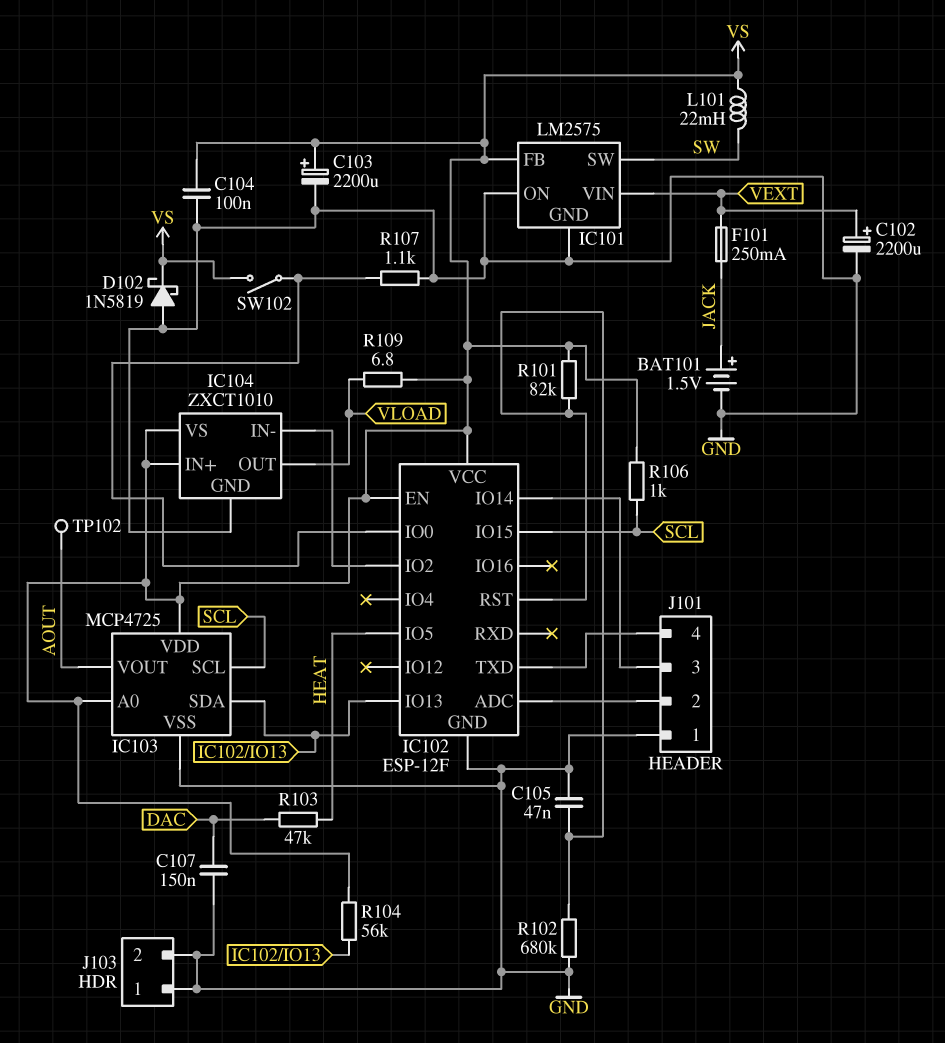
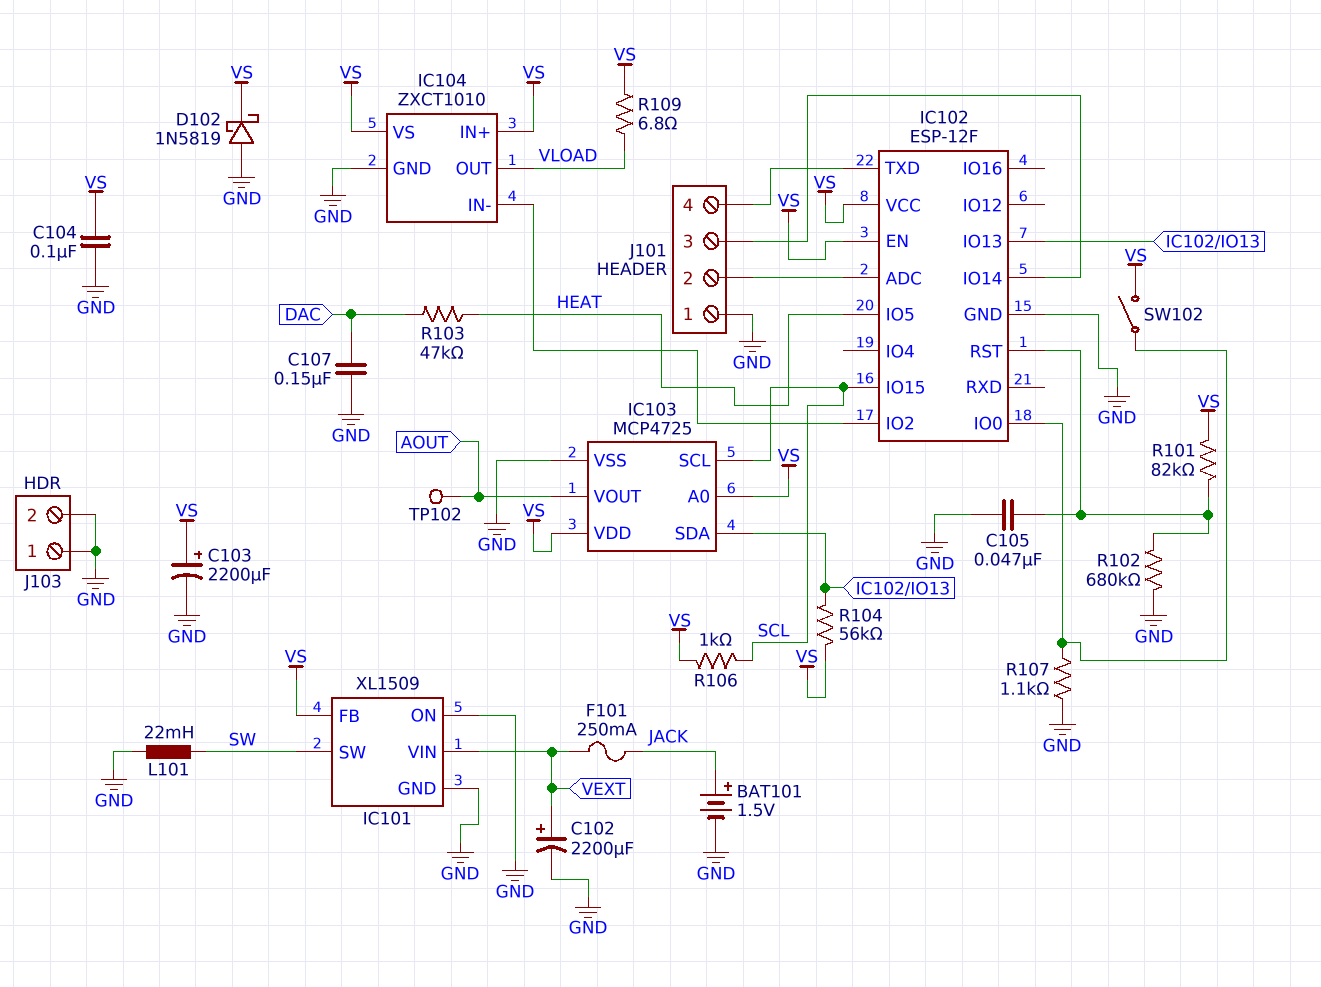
IC101: LM2575 -> XL1509
L101: 22mH (SW, VS) -> 22mH (GND, SW)

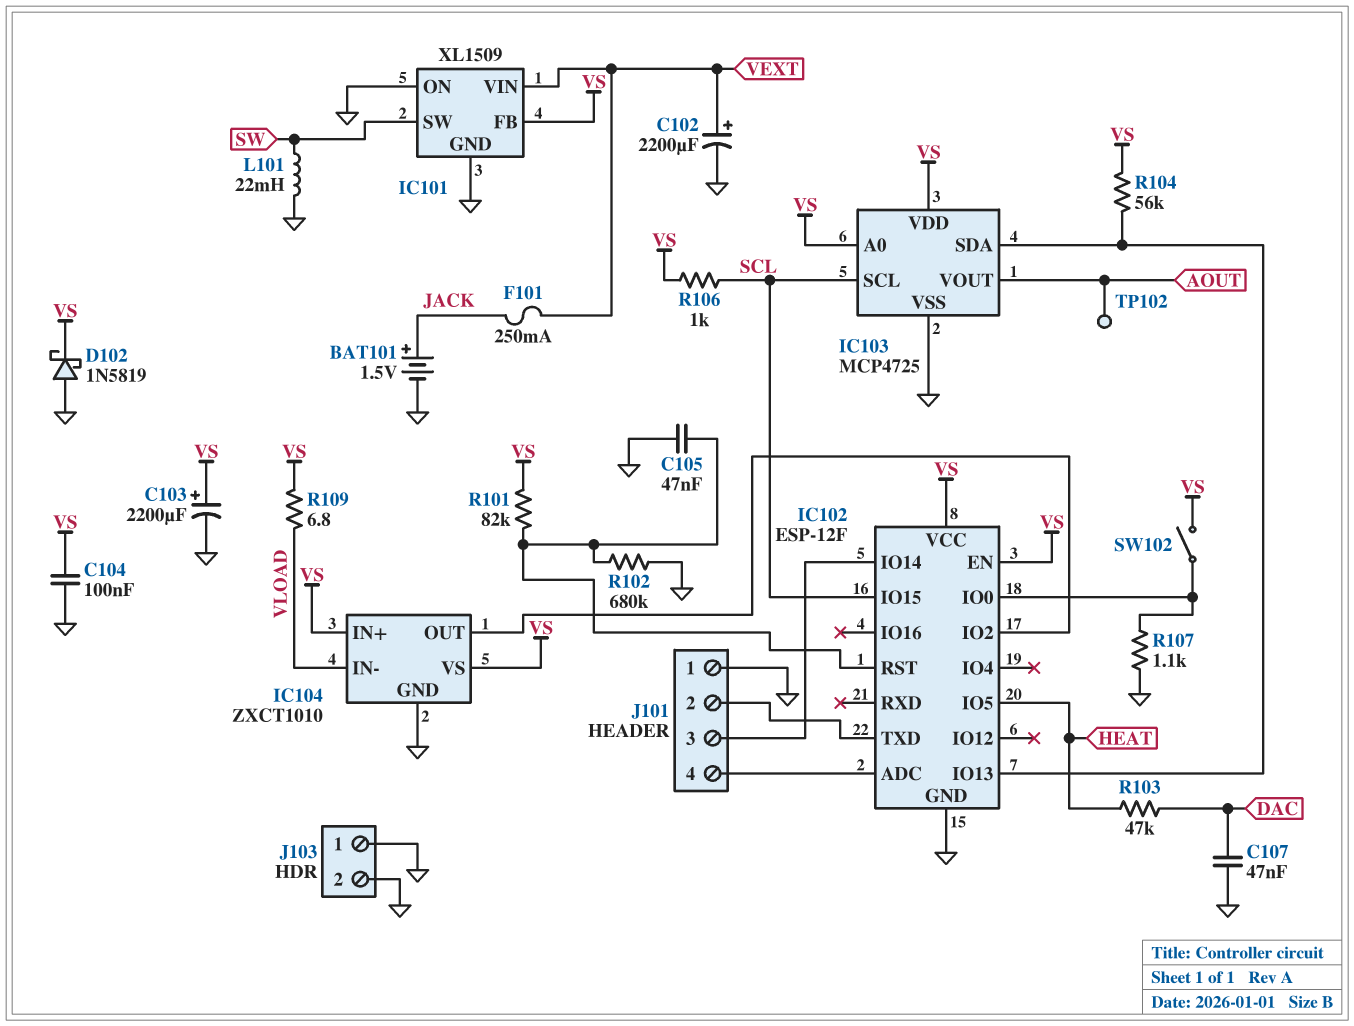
C107: 150nF (DAC, GND) -> 47nF (DAC, GND)
IC104 pin IN-: IC102/IO2 -> VLOAD
IC104 pin OUT: VLOAD -> IC102/IO2
J101 pin 2: IC102/ADC -> IC102/TXD
J101 pin 4: IC102/TXD -> IC102/ADC

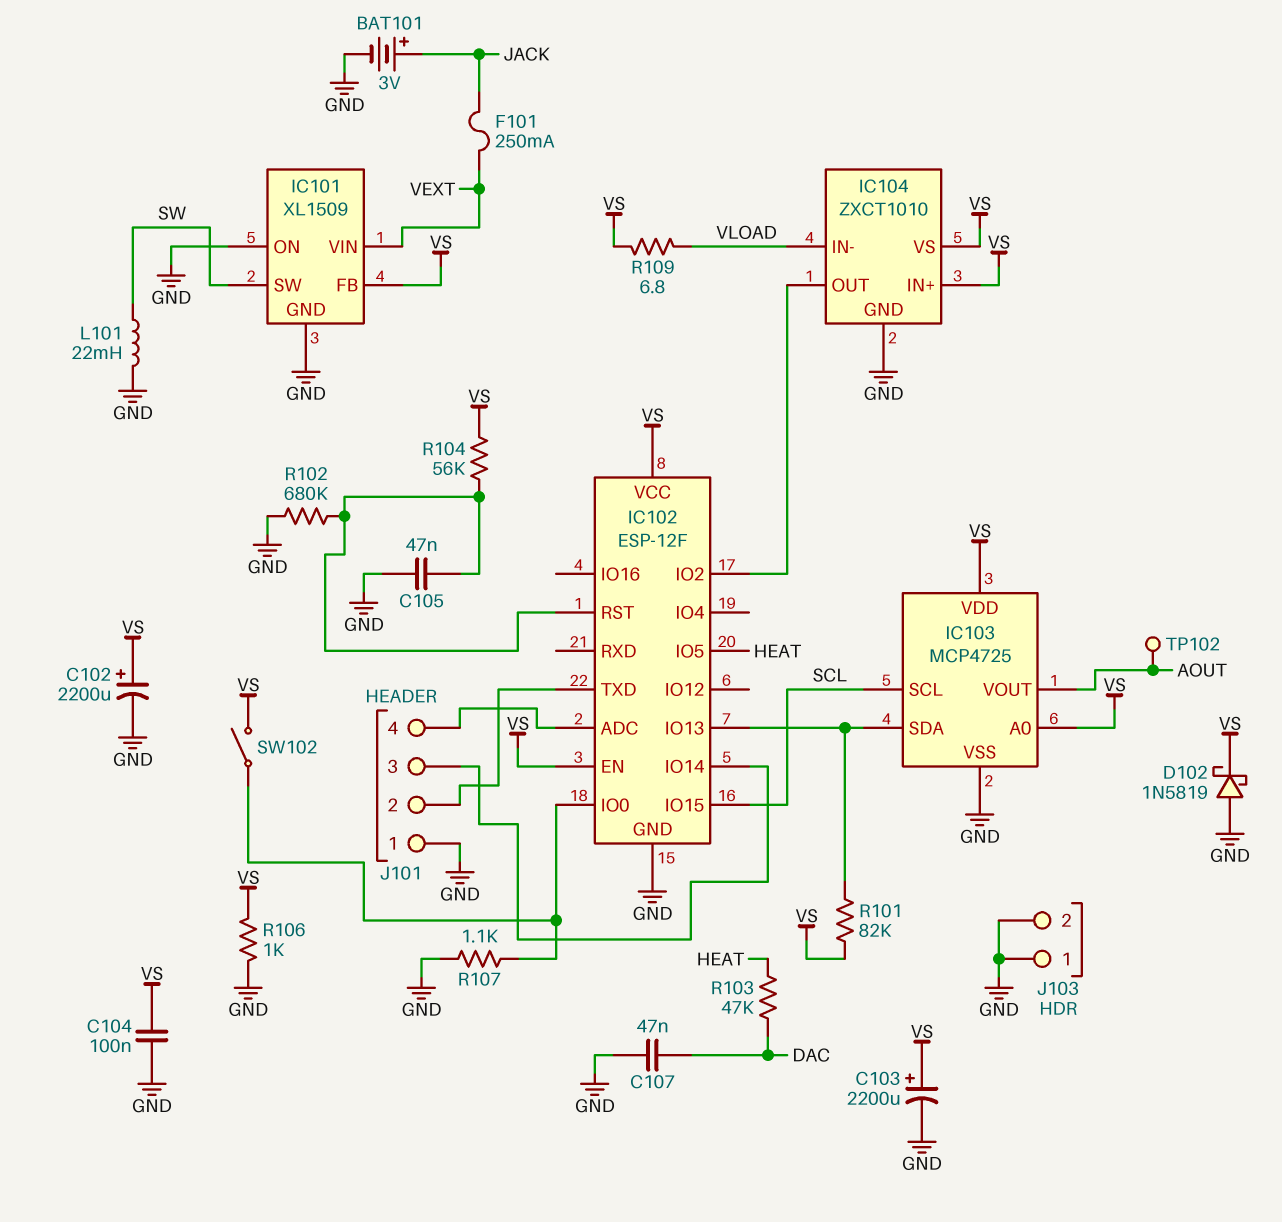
BAT101: 1.5V (plus JACK, minus GND) -> 3V (plus JACK, minus GND)
C102: 2200uF (plus VEXT, minus GND) -> 2200uF (plus VS, minus GND)
R101: 82k (IC102/RST, VS) -> 82k (IC102/IO13, VS)
R104: 56k (IC102/IO13, VS) -> 56k (IC102/RST, VS)
R106: 1k (SCL, VS) -> 1k (GND, VS)

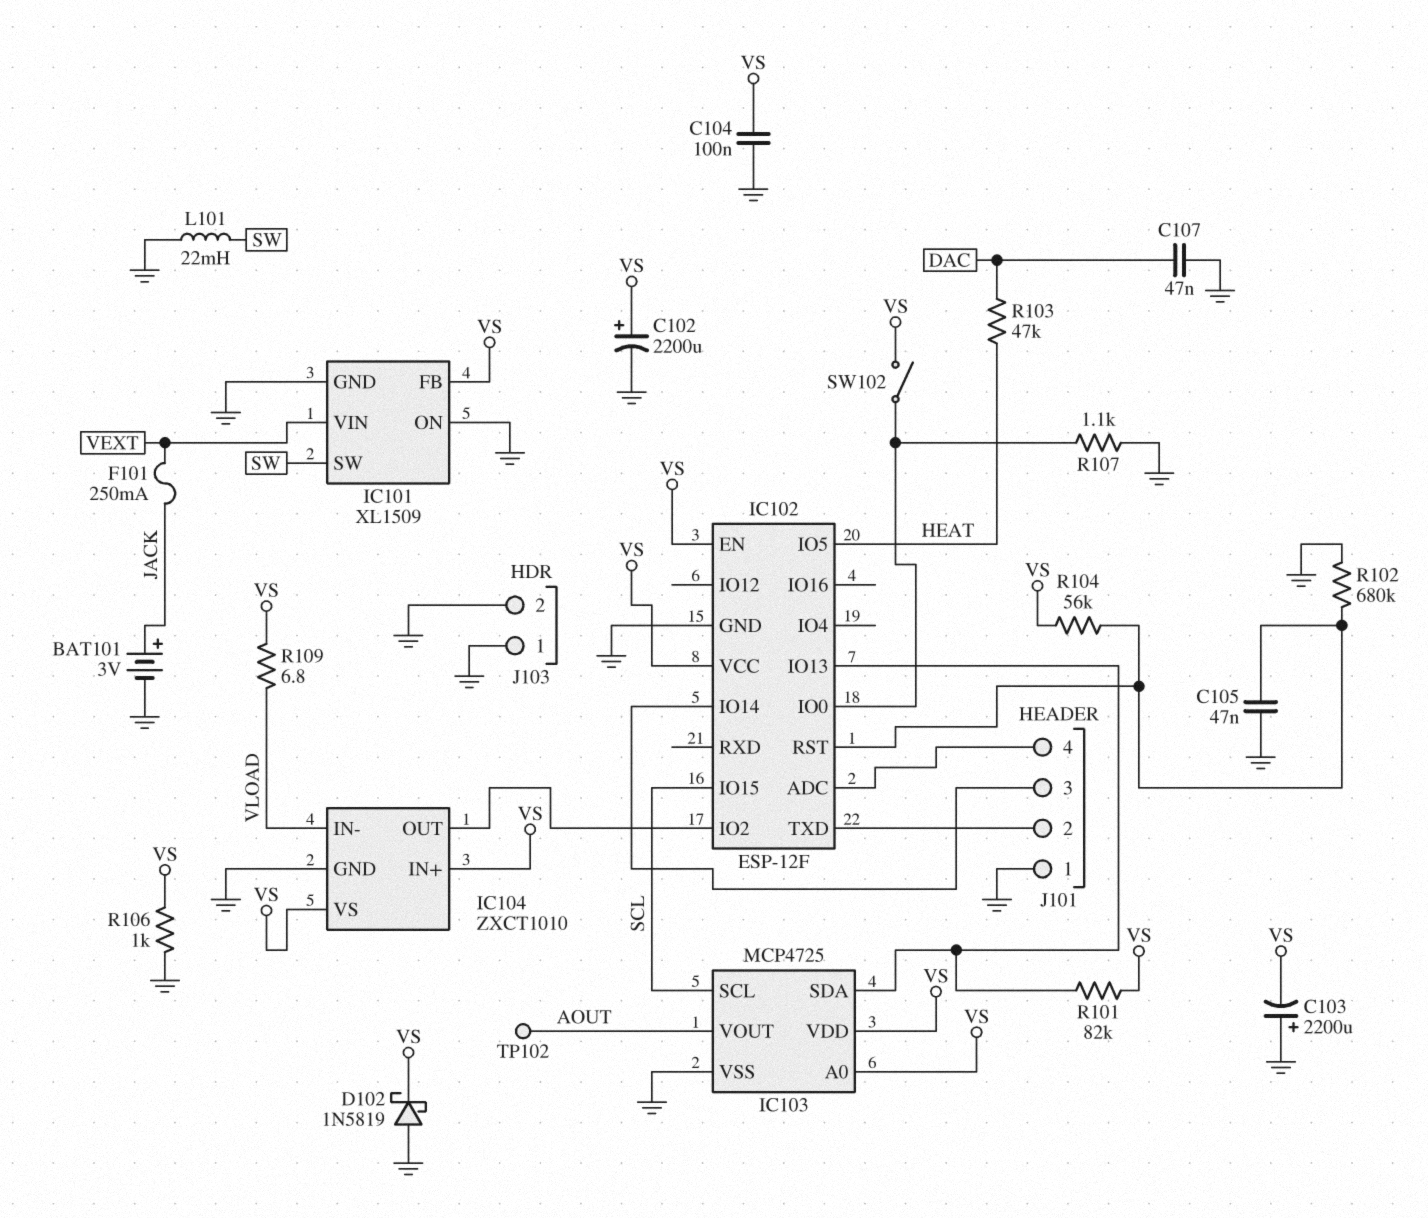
C103: 2200uF (plus VS, minus GND) -> 2200uF (plus GND, minus VS)

